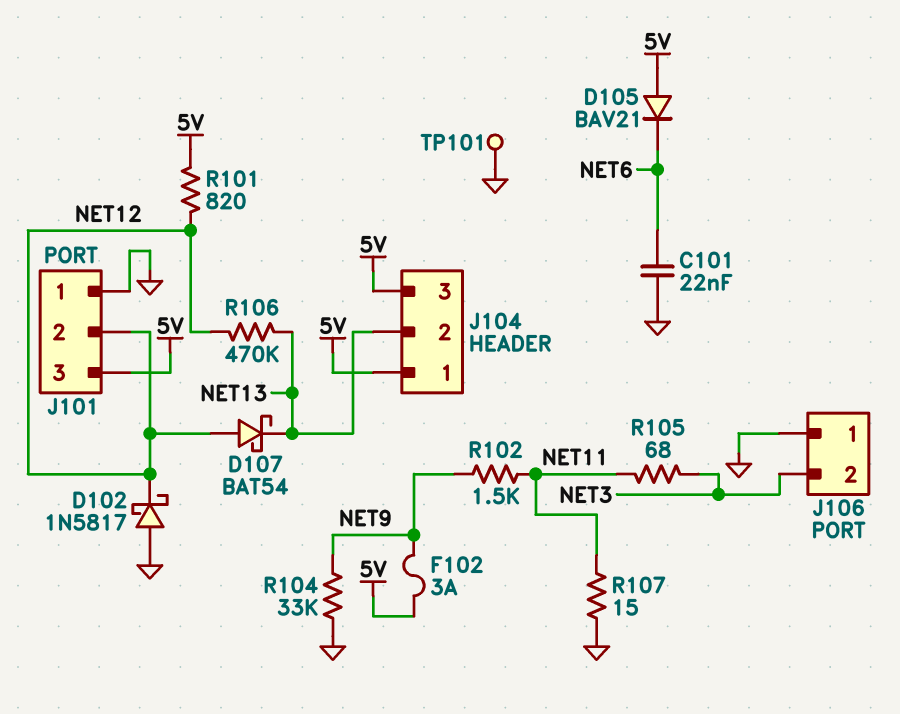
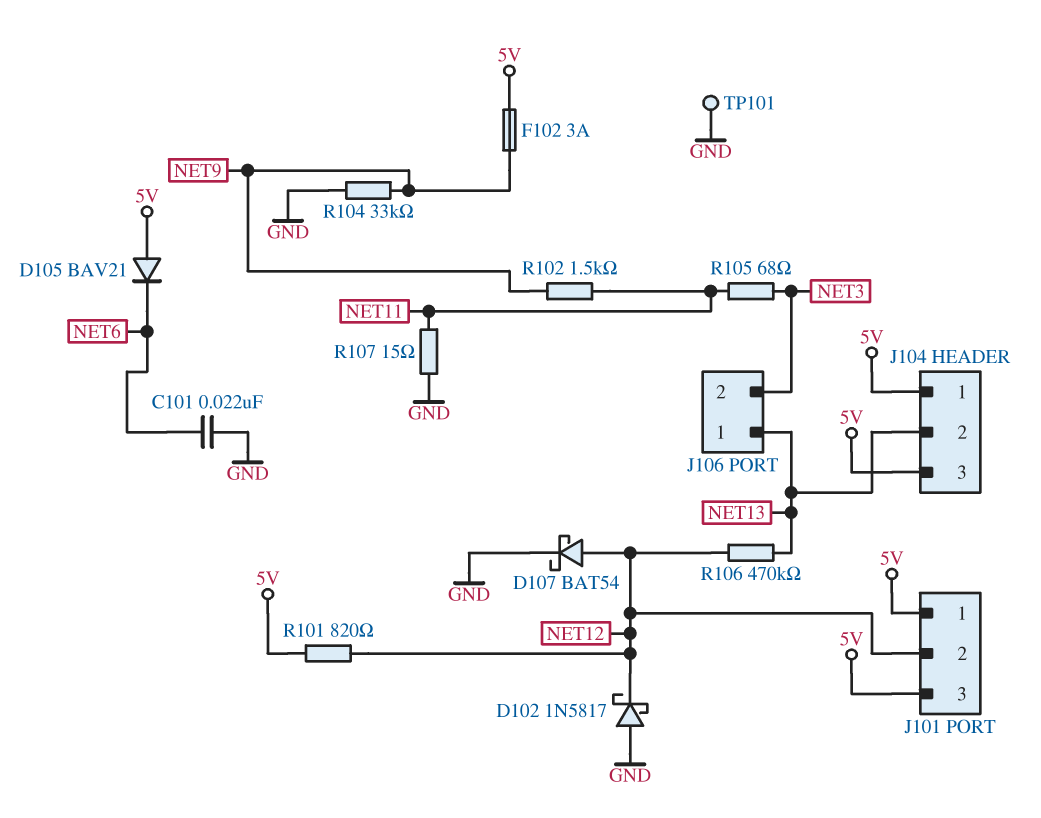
D107: schottky BAT54 (A NET12, K NET13) -> schottky BAT54 (A NET12, K GND)
J101 pin 1: GND -> 5V
J106 pin 1: GND -> NET13

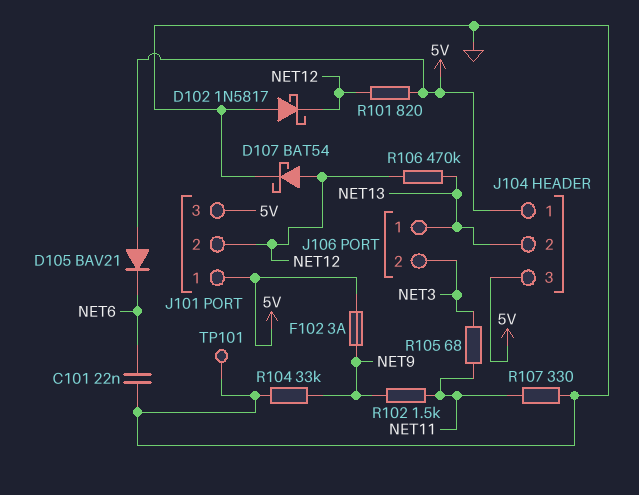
R107: 15 (GND, NET11) -> 330 (GND, NET11)

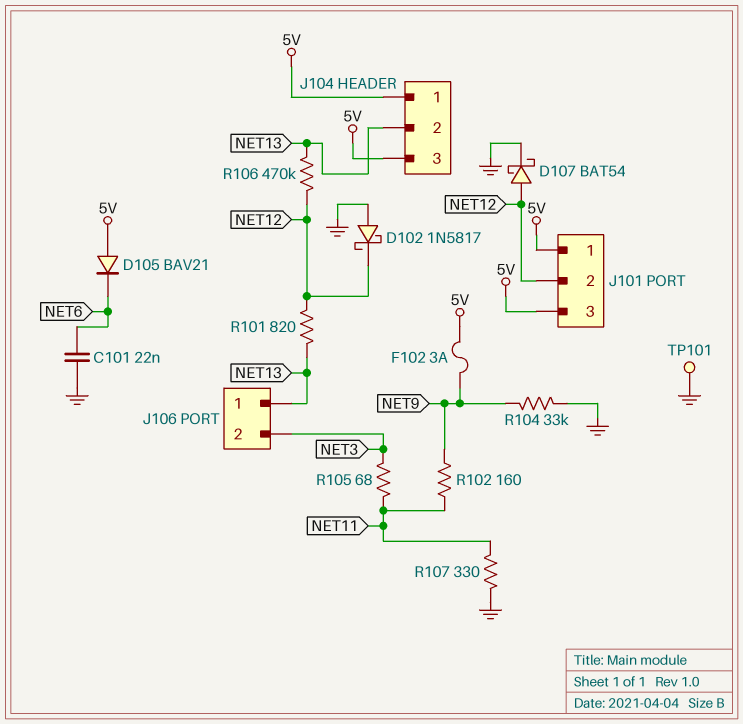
R101: 820 (5V, NET12) -> 820 (NET12, NET13)
R102: 1.5k (NET9, NET11) -> 160 (NET9, NET11)

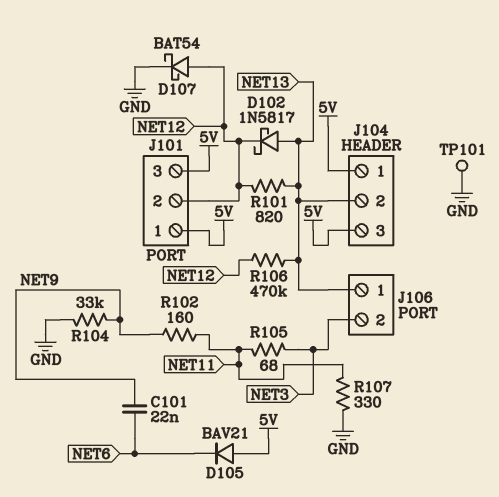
C101: 22nF (GND, NET6) -> 22nF (NET6, NET9)
D102: schottky 1N5817 (A GND, K NET12) -> schottky 1N5817 (A NET13, K NET12)
F102: 3A (5V, NET9) -> none

